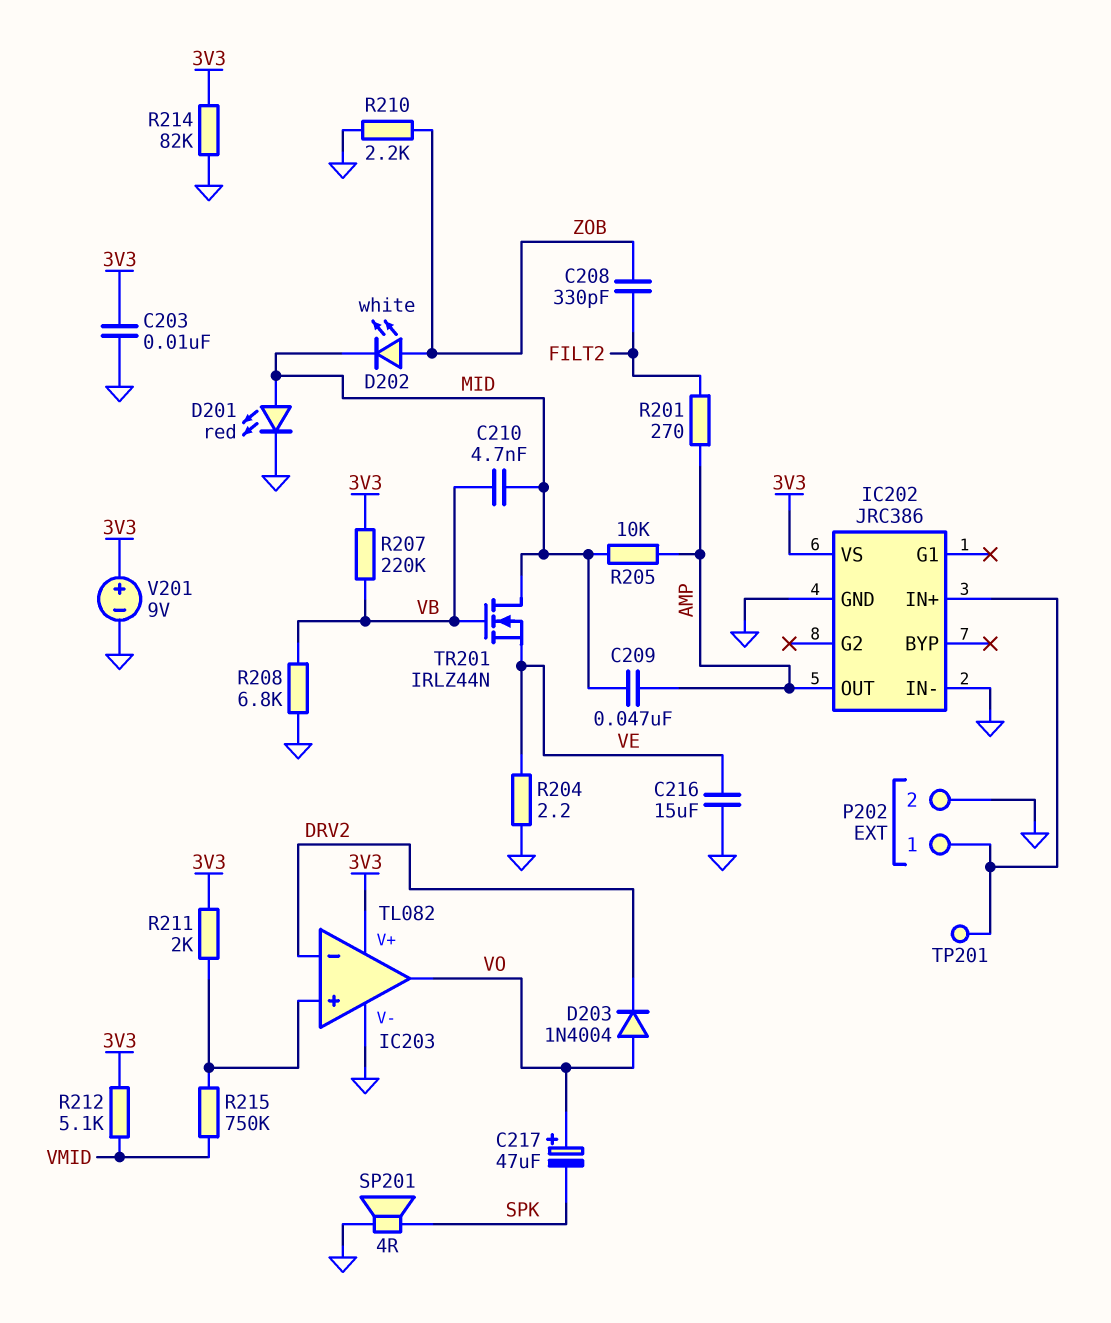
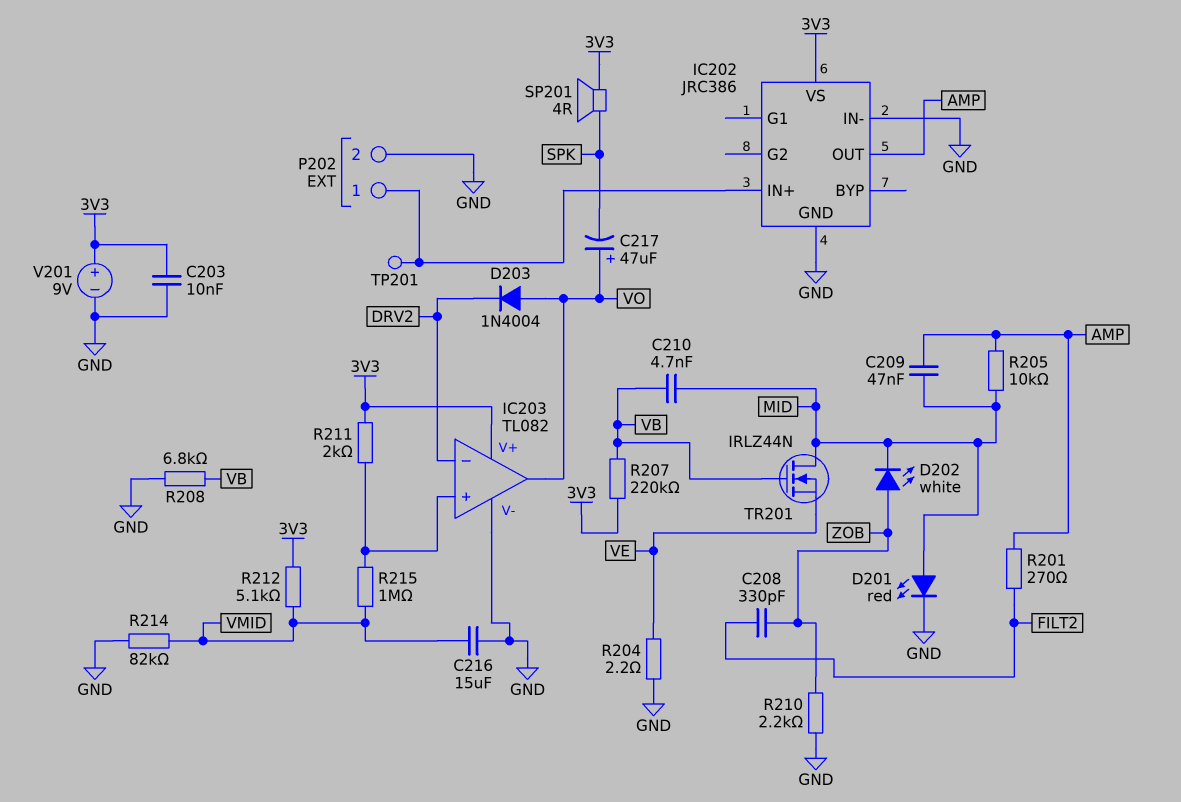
C216: 15uF (GND, VE) -> 15uF (GND, VMID)
R214: 82k (3V3, GND) -> 82k (GND, VMID)
R215: 750k (IC203/in+, VMID) -> 1M (IC203/in+, VMID)
SP201: speaker 4R (GND, SPK) -> speaker 4R (3V3, SPK)

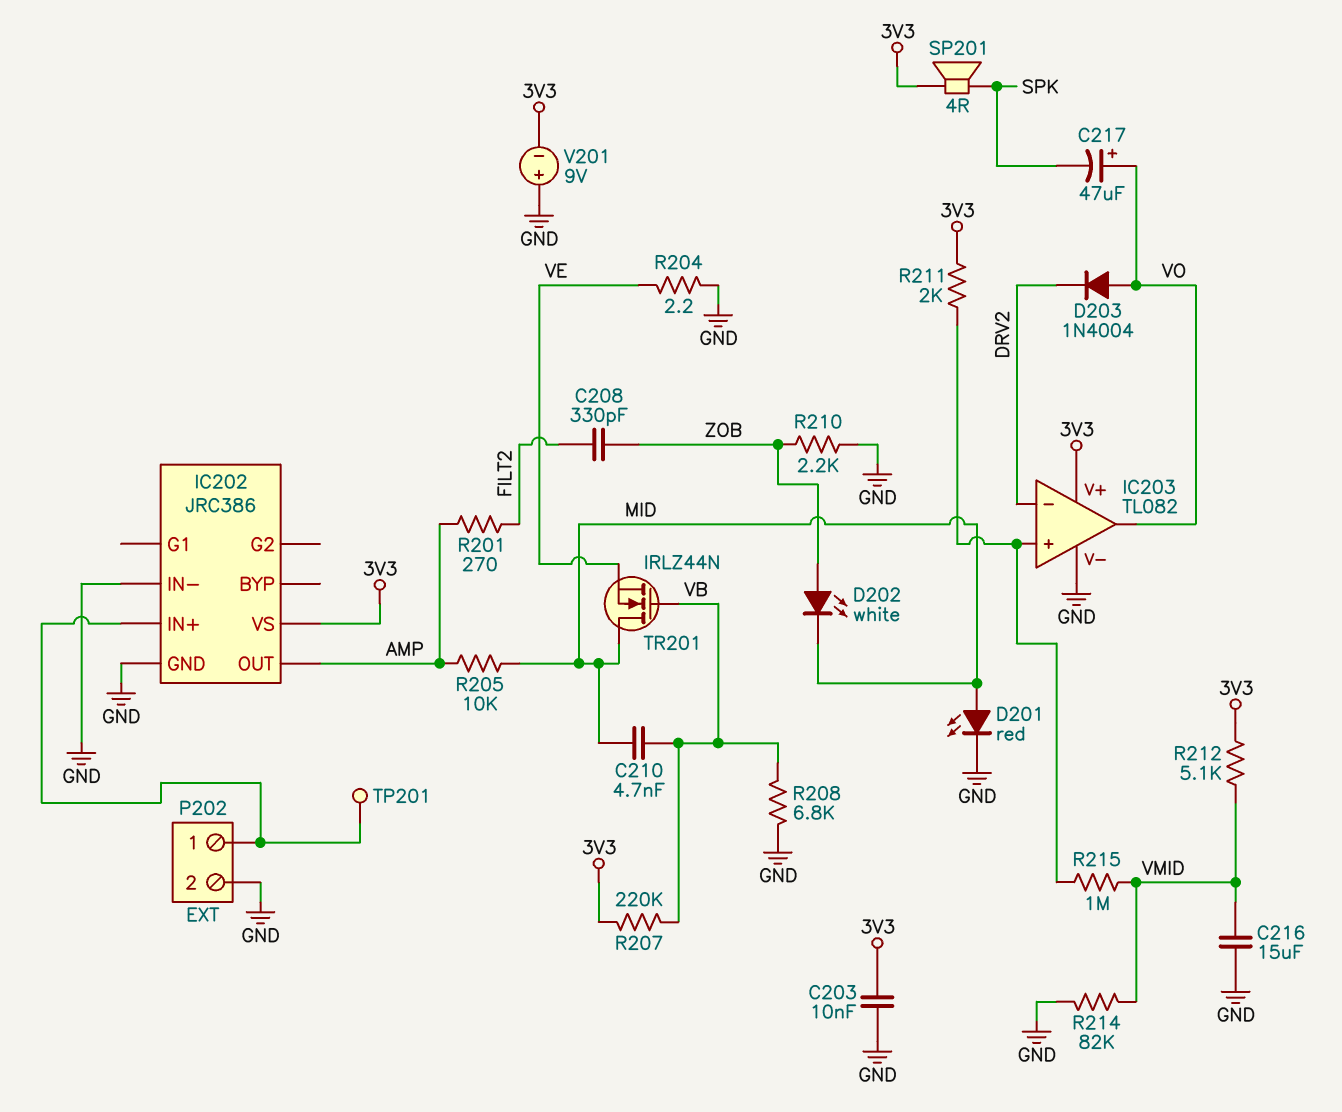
C209: 47nF (AMP, MID) -> none
V201: 9V (plus 3V3, minus GND) -> 9V (plus GND, minus 3V3)

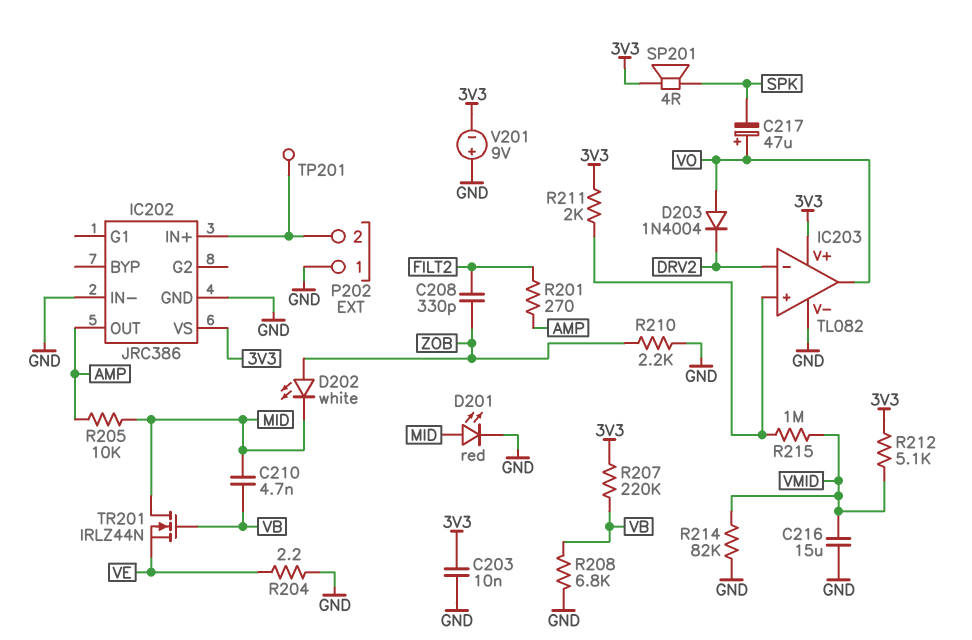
P202 pin 1: IC202/IN+ -> GND
P202 pin 2: GND -> IC202/IN+

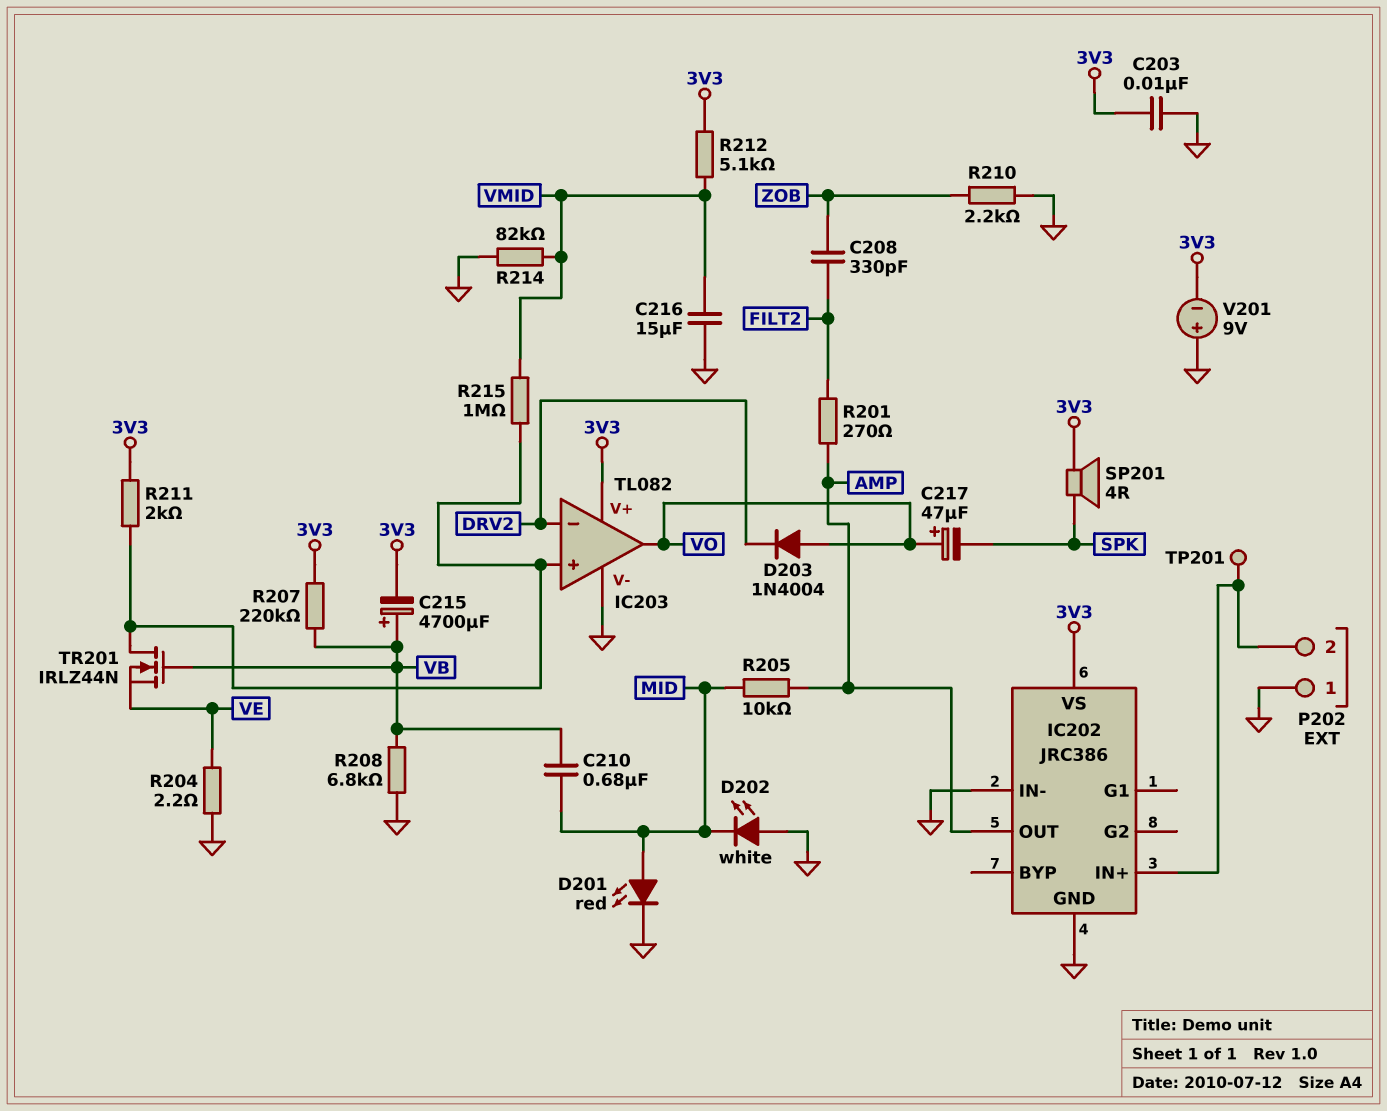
C210: 4.7nF (MID, VB) -> 680nF (MID, VB)
C215: none -> 4700uF (plus VB, minus 3V3)
D202: LED white (A ZOB, K MID) -> LED white (A GND, K MID)
TR201: NMOS IRLZ44N (G VB, D MID, S VE) -> NMOS IRLZ44N (G VB, D IC203/in+, S VE)

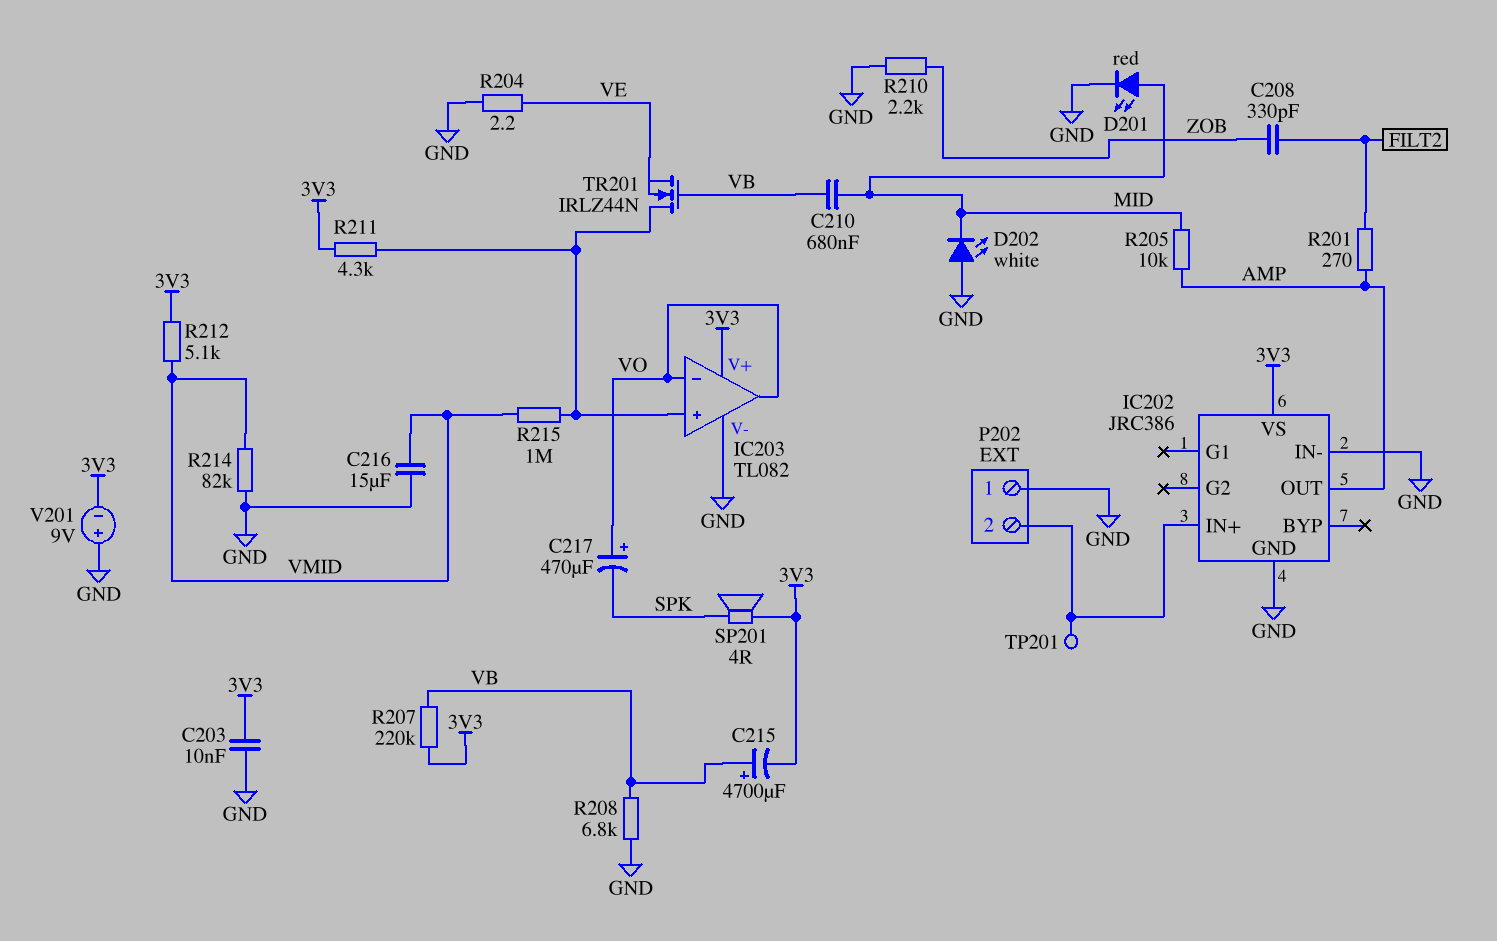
C217: 47uF (plus VO, minus SPK) -> 470uF (plus VO, minus SPK)
D203: diode 1N4004 (A VO, K DRV2) -> none
IC203 pin in-: DRV2 -> VO
R211: 2k (3V3, IC203/in+) -> 4.3k (3V3, IC203/in+)

